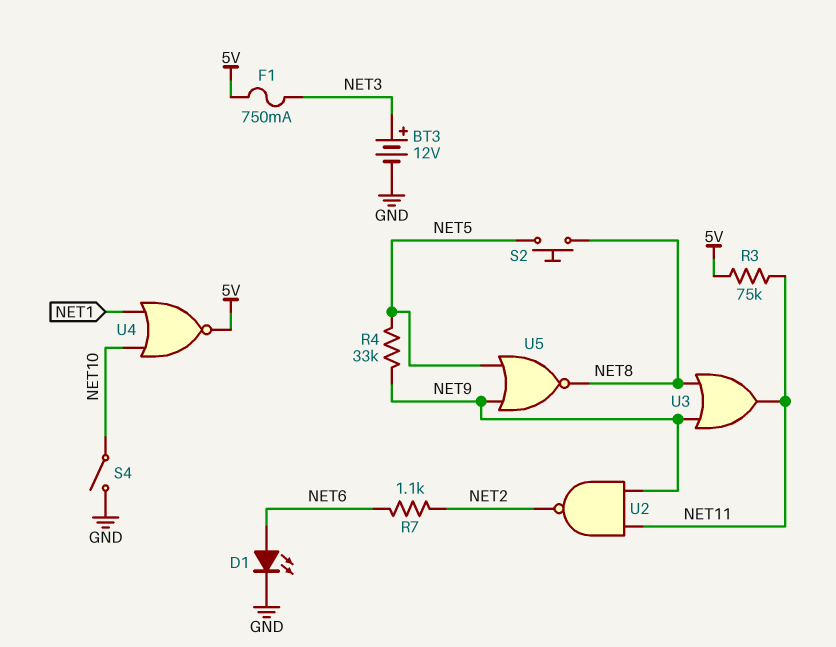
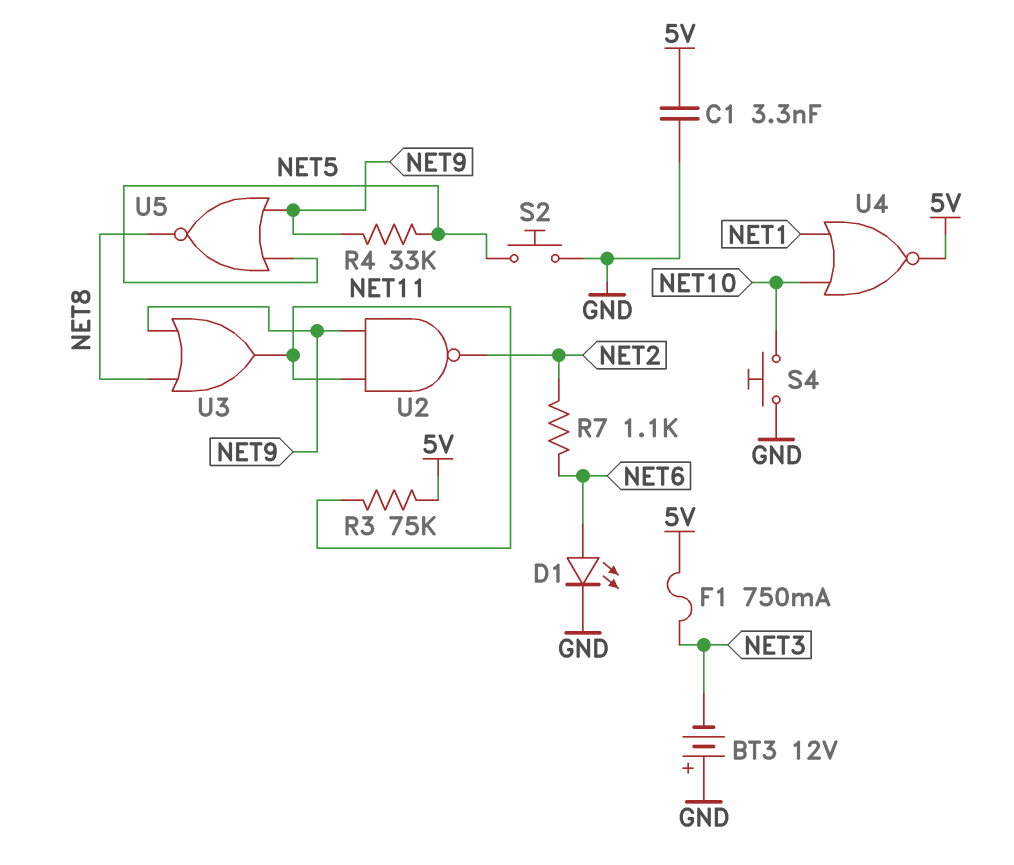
BT3: 12V (plus NET3, minus GND) -> 12V (plus GND, minus NET3)
C1: none -> 3.3nF (5V, GND)
S2: button (NET5, NET8) -> button (GND, NET5)
S4: switch (GND, NET10) -> button (GND, NET10)

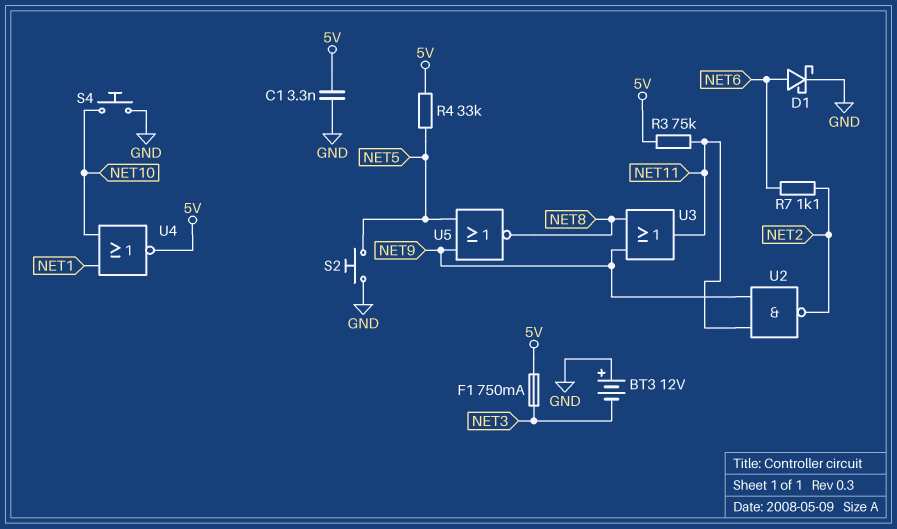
D1: LED (A NET6, K GND) -> schottky (A NET6, K GND)
R4: 33k (NET5, NET9) -> 33k (5V, NET5)

